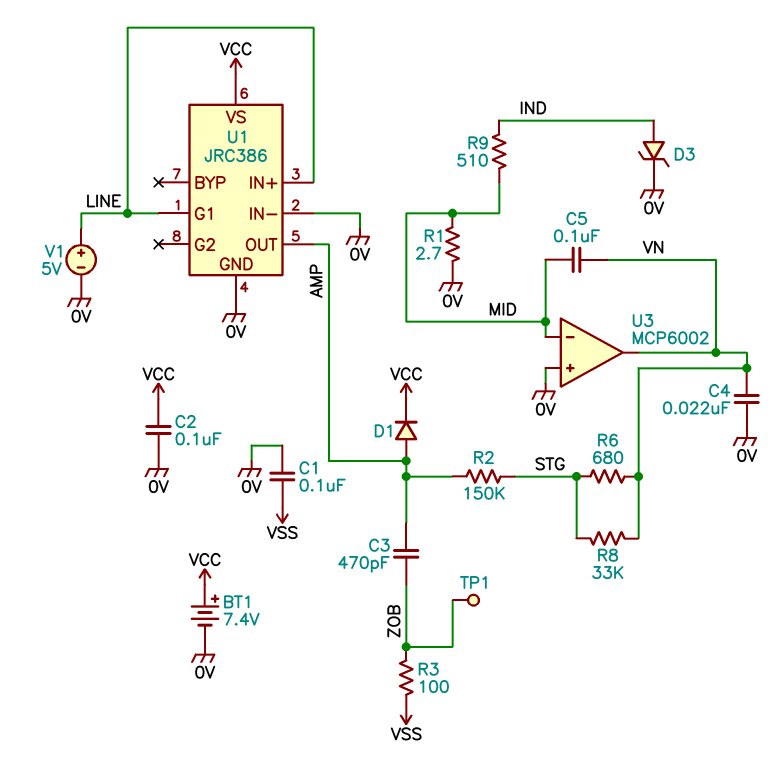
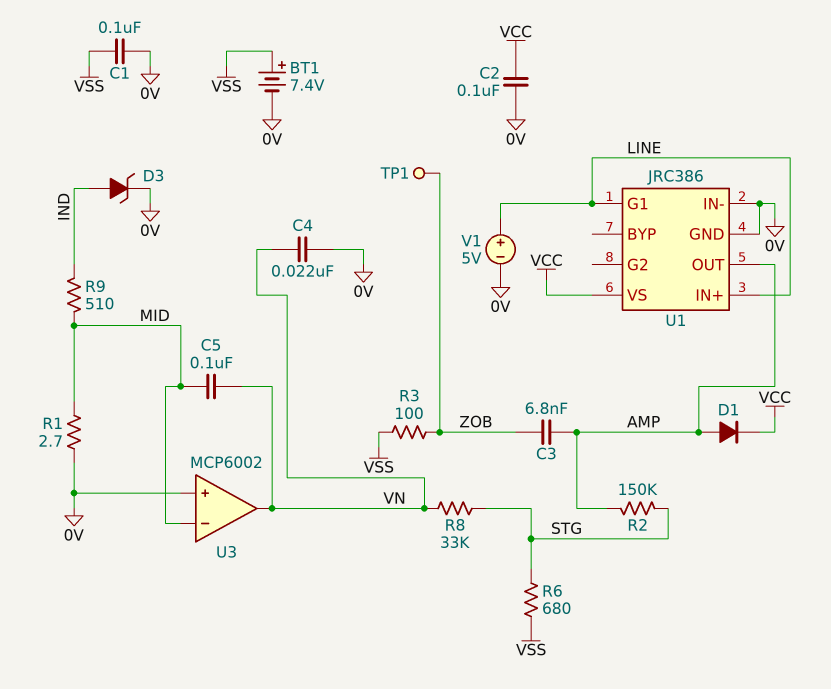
BT1: 7.4V (plus VCC, minus 0V) -> 7.4V (plus VSS, minus 0V)
C3: 470pF (AMP, ZOB) -> 6.8nF (AMP, ZOB)
R6: 680 (STG, VN) -> 680 (STG, VSS)

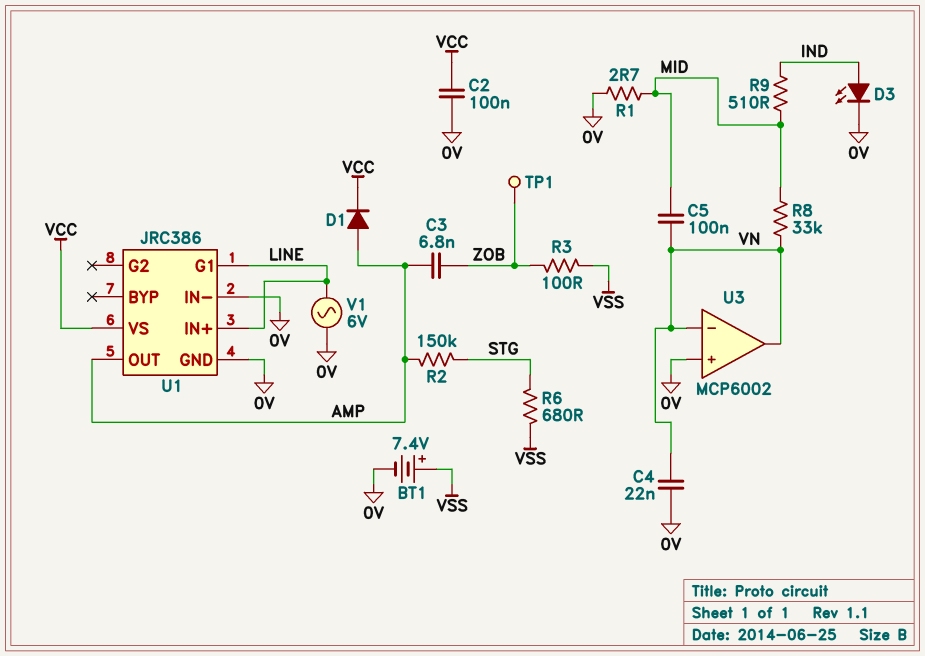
C1: 100nF (0V, VSS) -> none
D3: zener (A IND, K 0V) -> LED (A IND, K 0V)
R8: 33k (STG, VN) -> 33k (MID, VN)
U3 pin in-: MID -> VN
V1: 5V (plus LINE, minus 0V) -> AC 6V (0V, LINE)

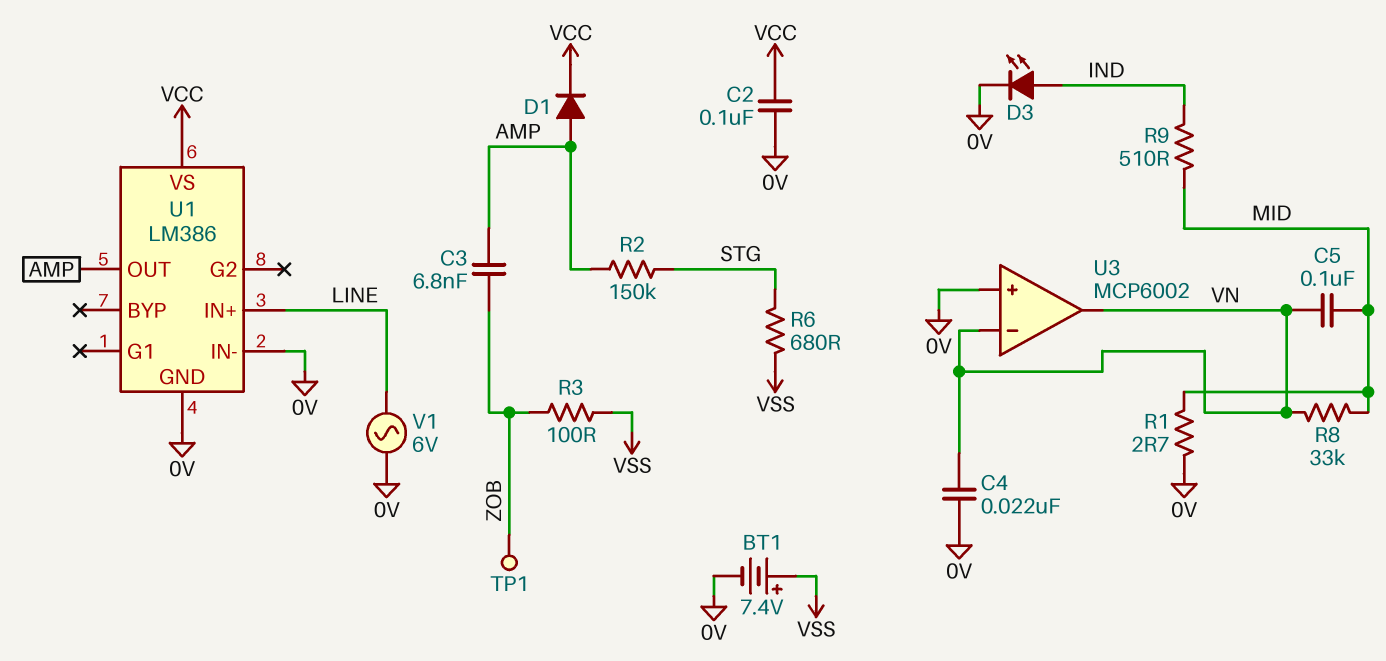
U1: JRC386 -> LM386
U1 pin G1: LINE -> none

